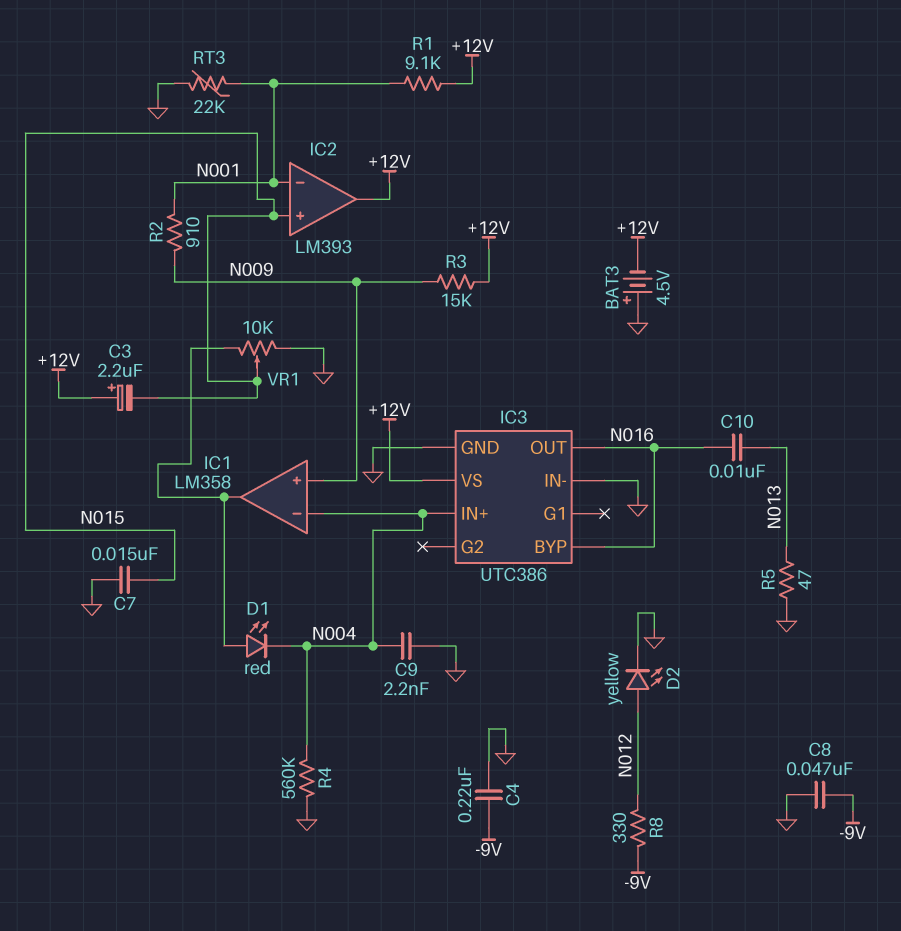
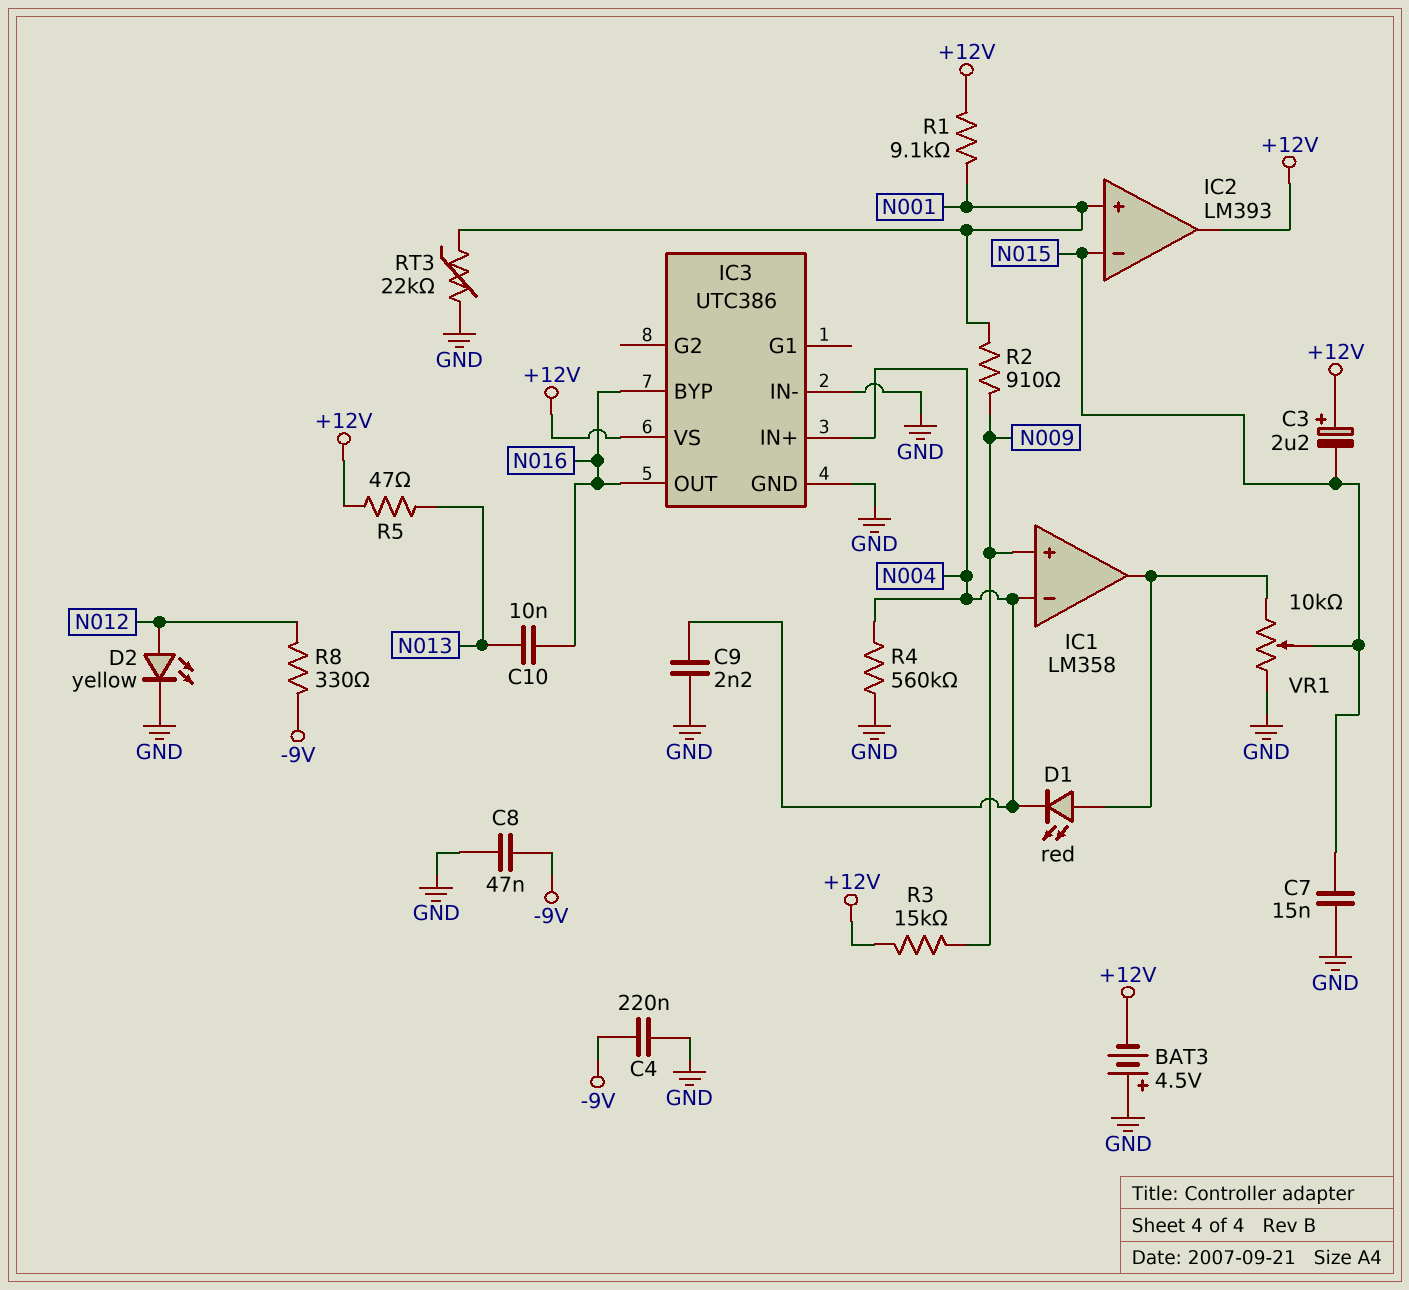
IC2 pin in+: N015 -> N001
IC2 pin in-: N001 -> N015
R5: 47 (GND, N013) -> 47 (+12V, N013)

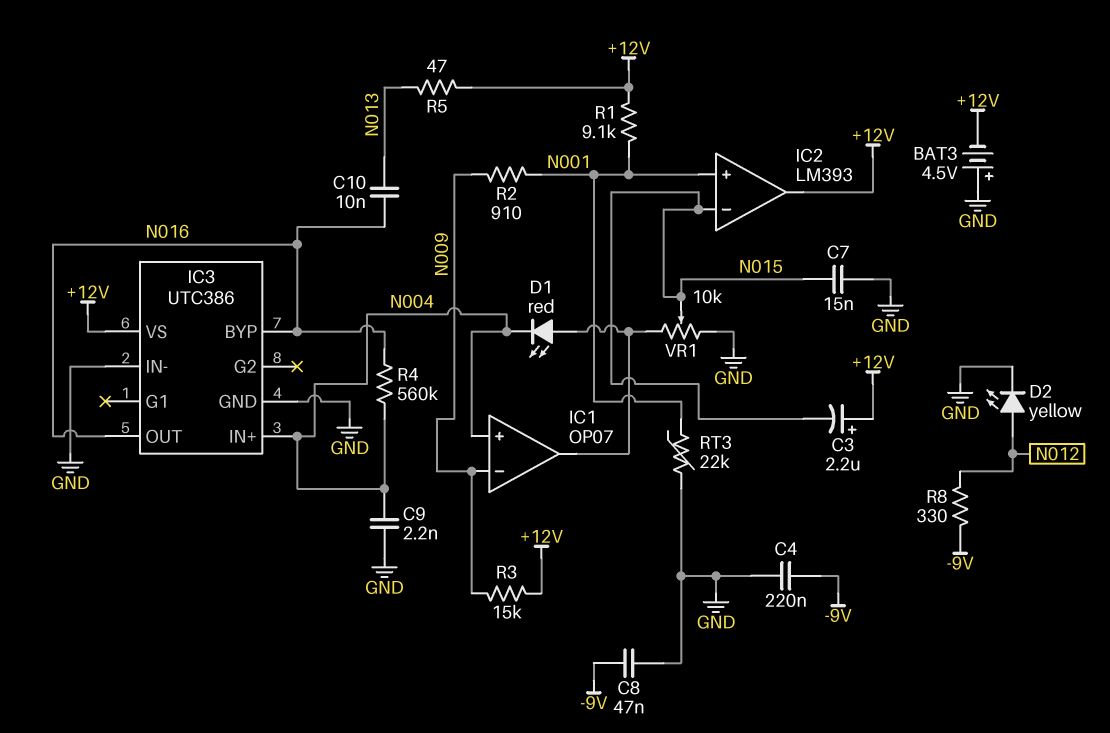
IC1: LM358 -> OP07
IC1 pin in+: N009 -> N004
IC1 pin in-: N004 -> N009
R4: 560k (GND, N004) -> 560k (N004, N016)

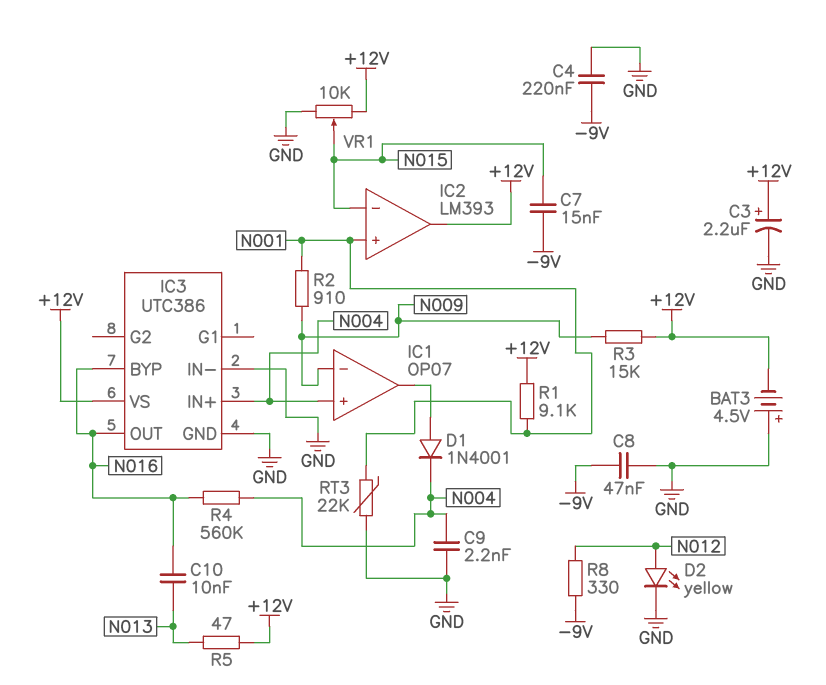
C3: 2.2uF (plus +12V, minus N015) -> 2.2uF (plus +12V, minus GND)
C7: 15nF (GND, N015) -> 15nF (-9V, N015)
D1: LED red (A IC1/out, K N004) -> diode 1N4001 (A IC1/out, K N004)
VR1: 10k (GND, IC1/out, wiper N015) -> 10k (+12V, GND, wiper N015)

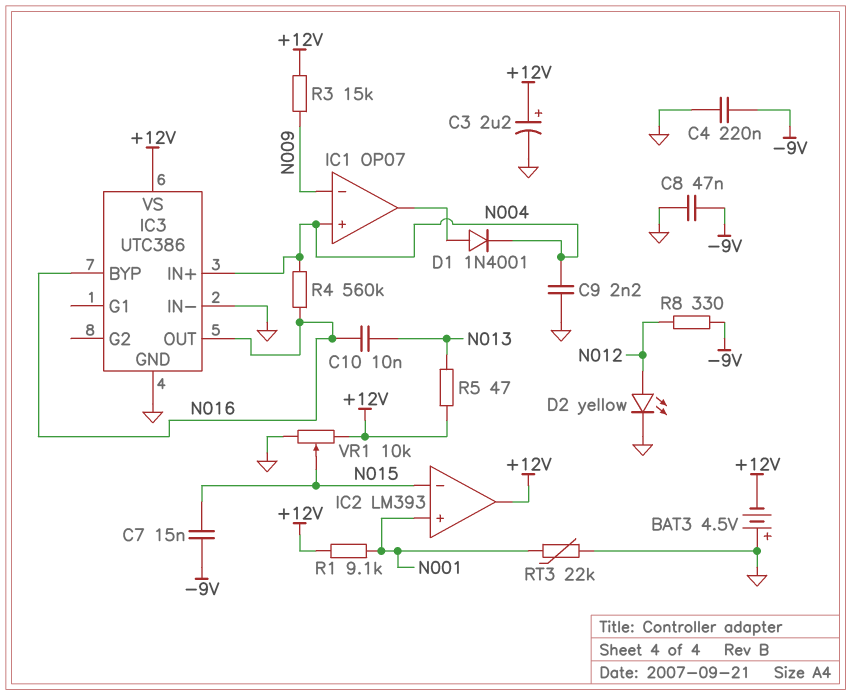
R2: 910 (N001, N009) -> none

